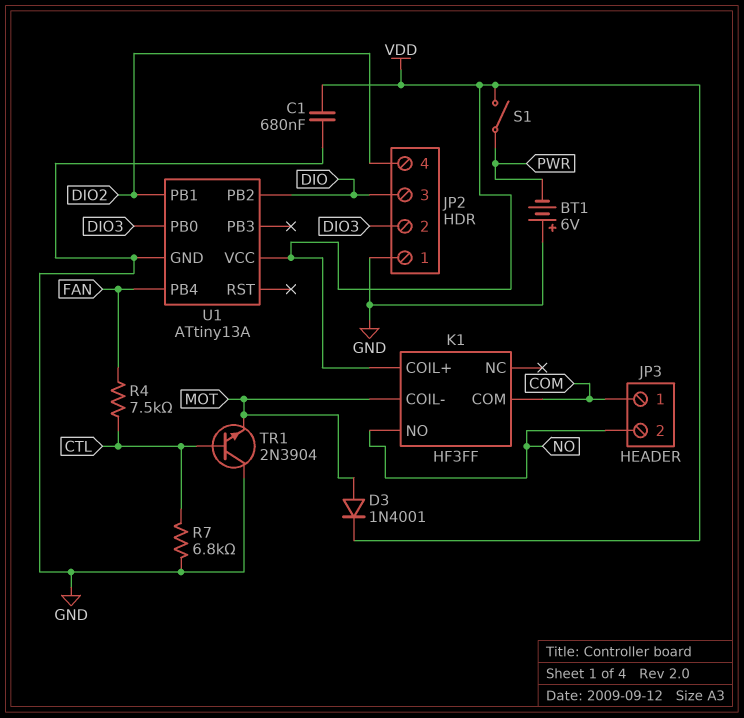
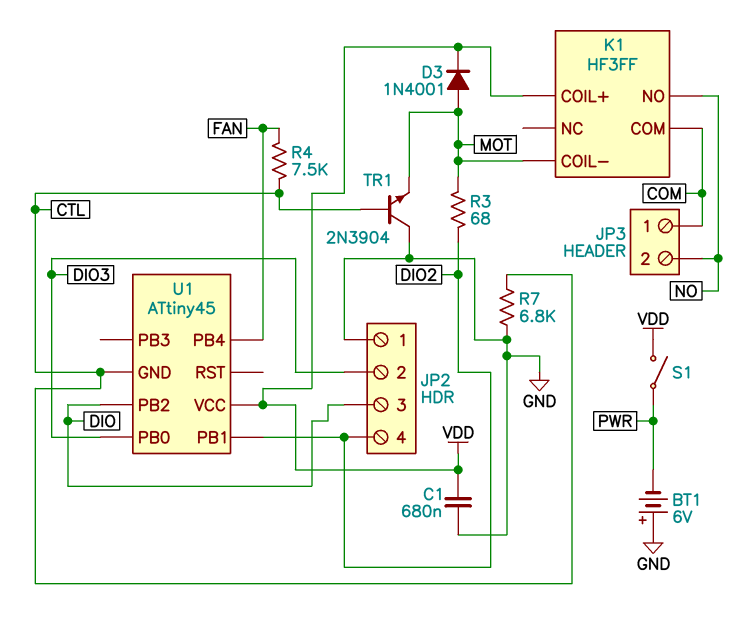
R3: none -> 68 (DIO2, MOT)
U1: ATtiny13A -> ATtiny45
U1 pin GND: GND -> CTL

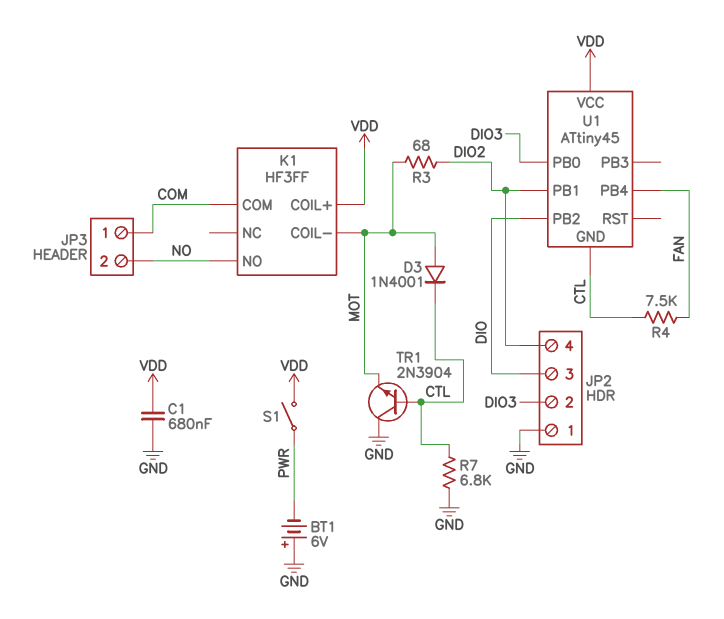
D3: diode 1N4001 (A MOT, K VDD) -> diode 1N4001 (A MOT, K CTL)

